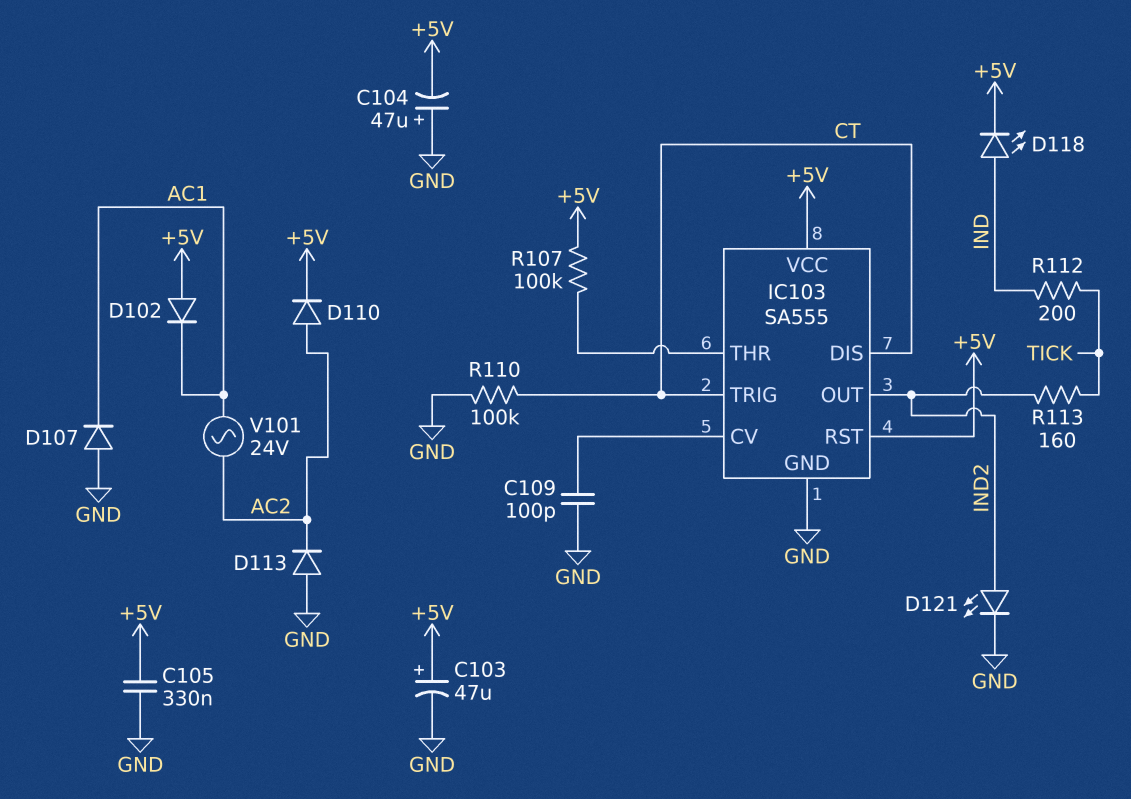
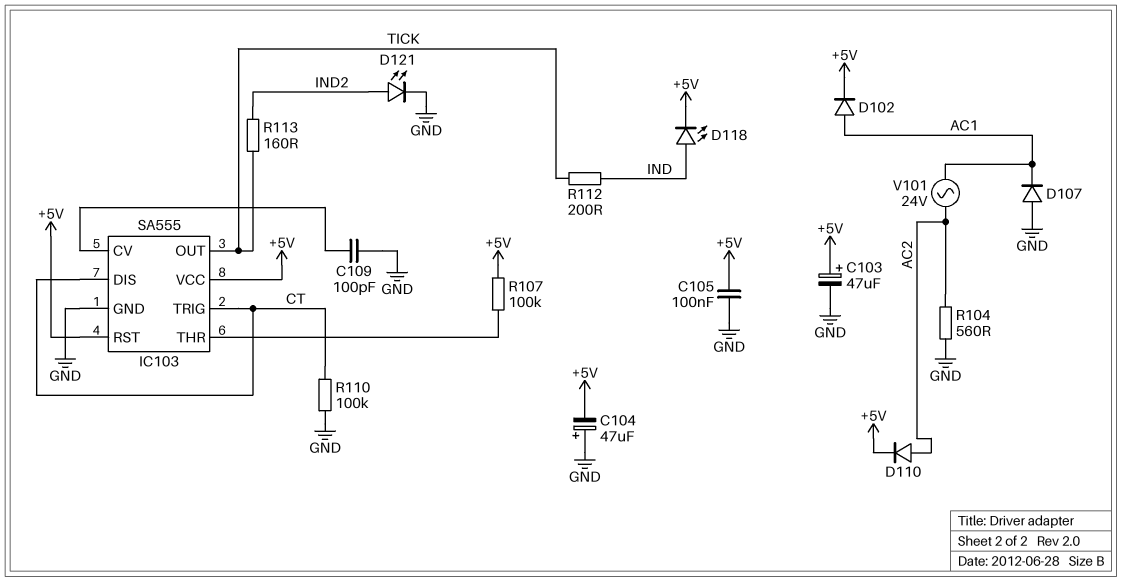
C105: 330nF (+5V, GND) -> 100nF (+5V, GND)
D102: diode (A +5V, K AC1) -> diode (A AC1, K +5V)
D113: diode (A GND, K AC2) -> none
IC103 pin OUT: IND2 -> TICK
R104: none -> 560 (AC2, GND)

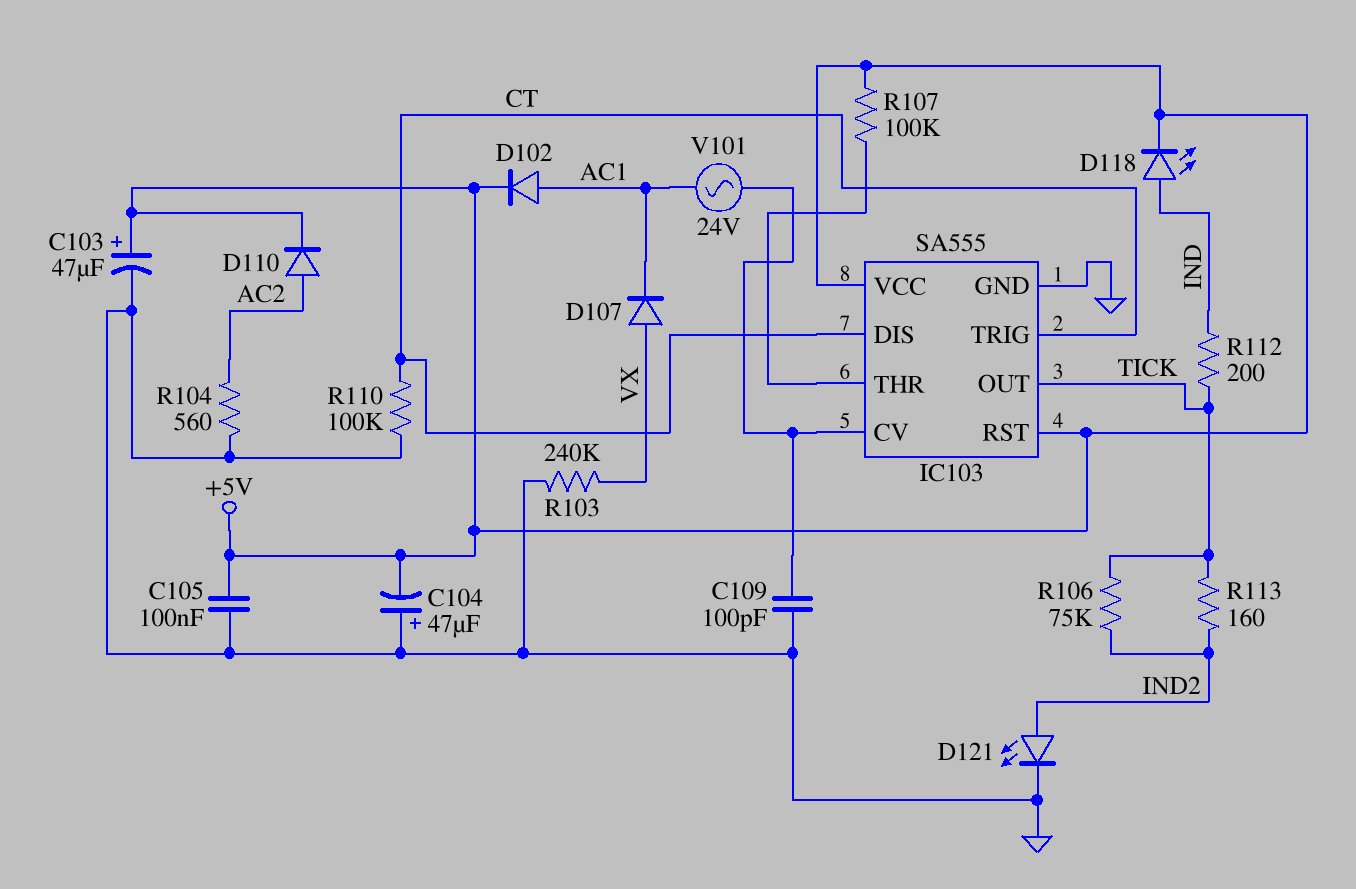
D107: diode (A GND, K AC1) -> diode (A VX, K AC1)
R103: none -> 240k (GND, VX)
R106: none -> 75k (IND2, TICK)
V101: AC 24V (AC1, AC2) -> AC 24V (AC1, IC103/CV)

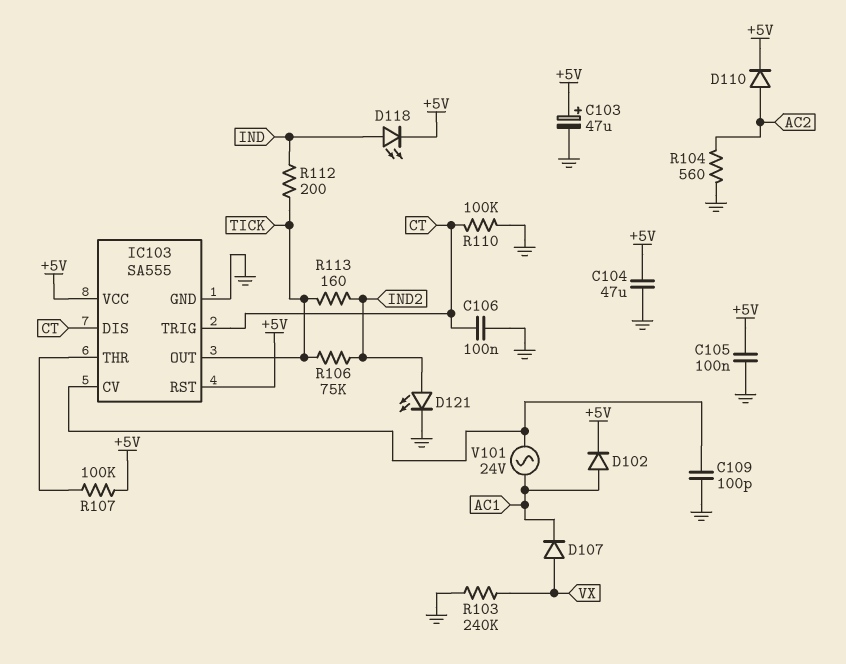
C104: 47uF (plus GND, minus +5V) -> 47uF (+5V, GND)
C106: none -> 100nF (CT, GND)

